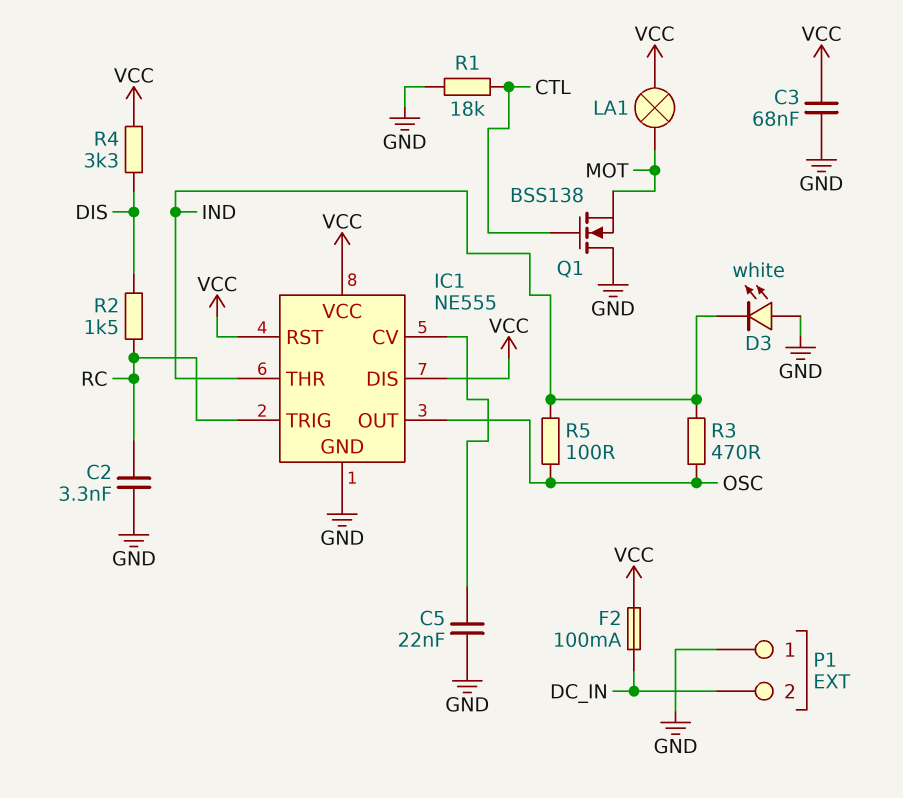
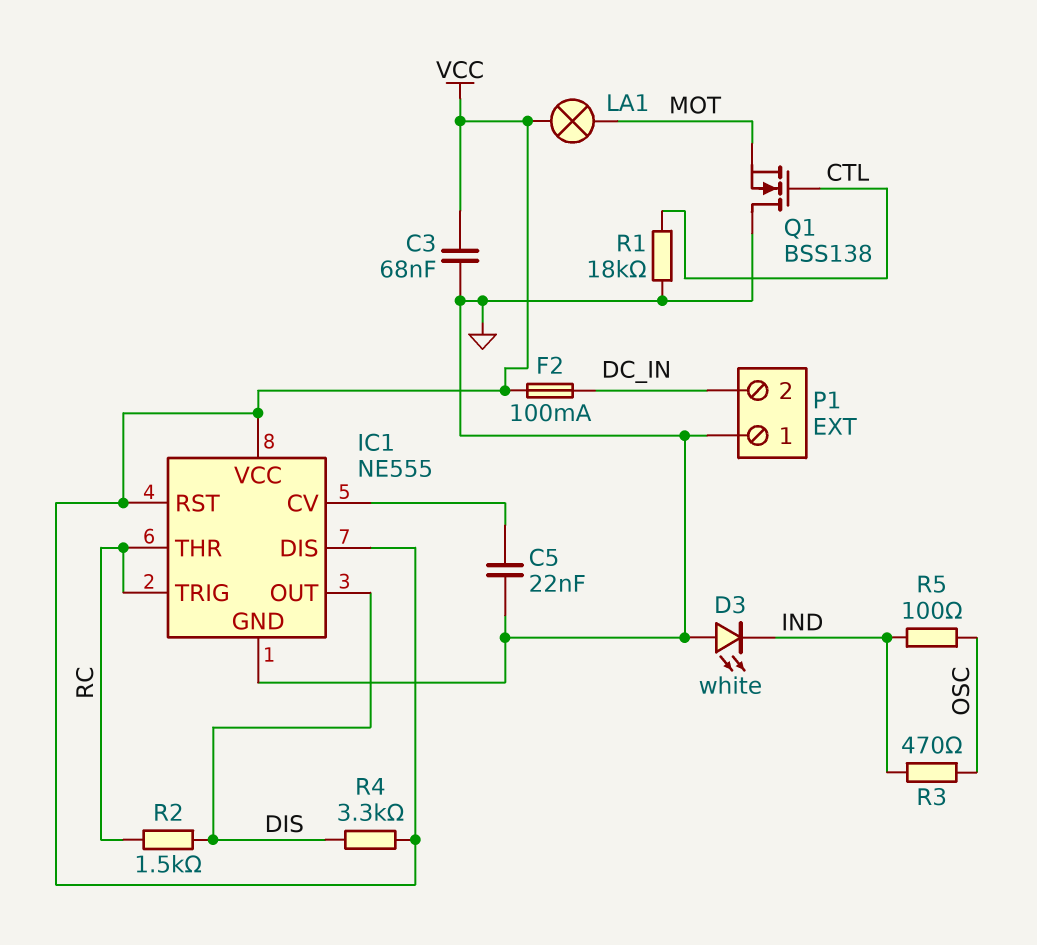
C2: 3.3nF (GND, RC) -> none
IC1 pin OUT: OSC -> DIS
IC1 pin THR: IND -> RC

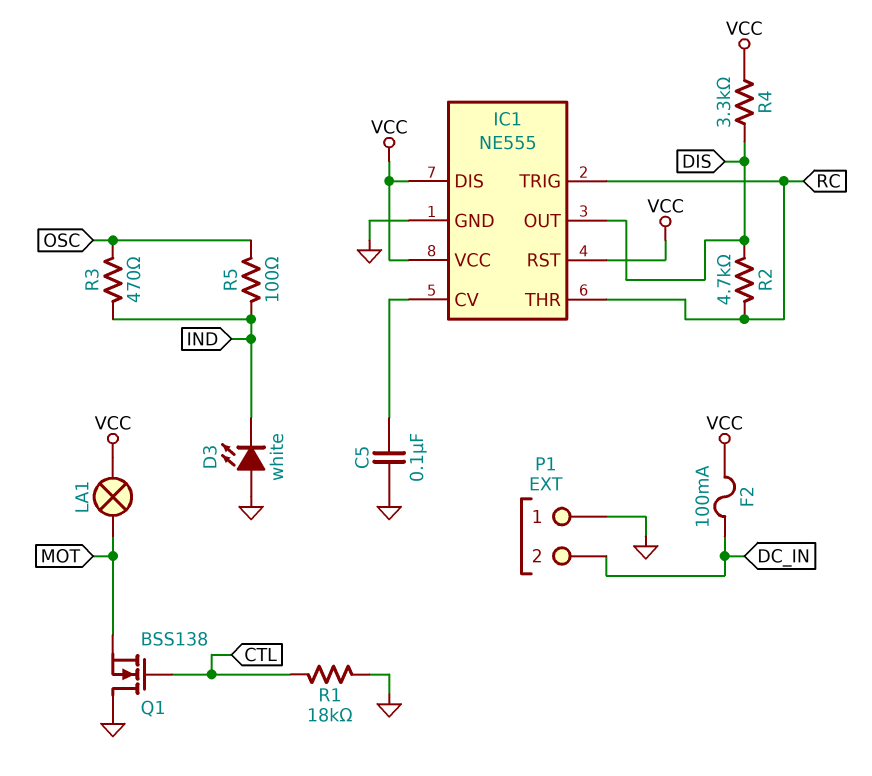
C3: 68nF (GND, VCC) -> none
C5: 22nF (GND, IC1/CV) -> 100nF (GND, IC1/CV)
R2: 1.5k (DIS, RC) -> 4.7k (DIS, RC)

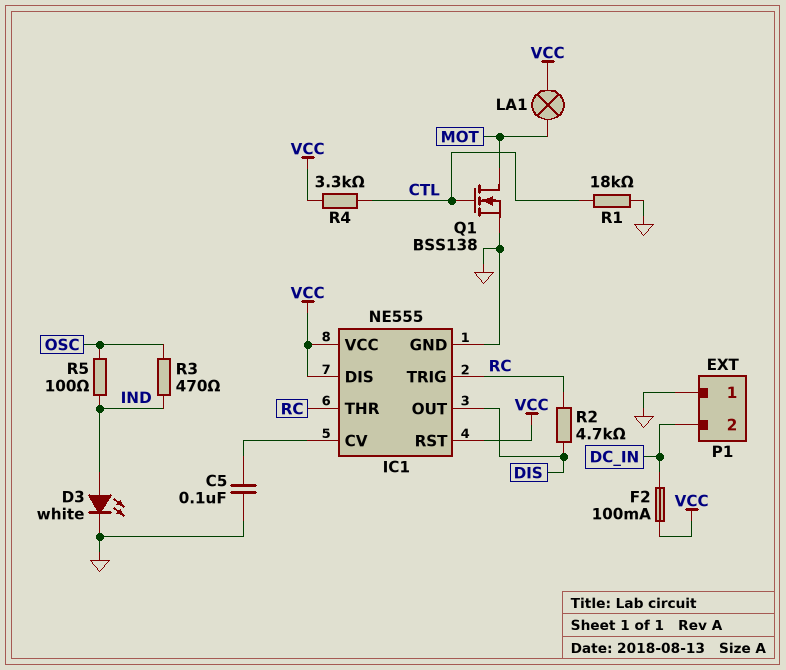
D3: LED white (A GND, K IND) -> LED white (A IND, K GND)
Q1: NMOS BSS138 (G CTL, D GND, S MOT) -> NMOS BSS138 (G CTL, D MOT, S GND)
R4: 3.3k (DIS, VCC) -> 3.3k (CTL, VCC)

